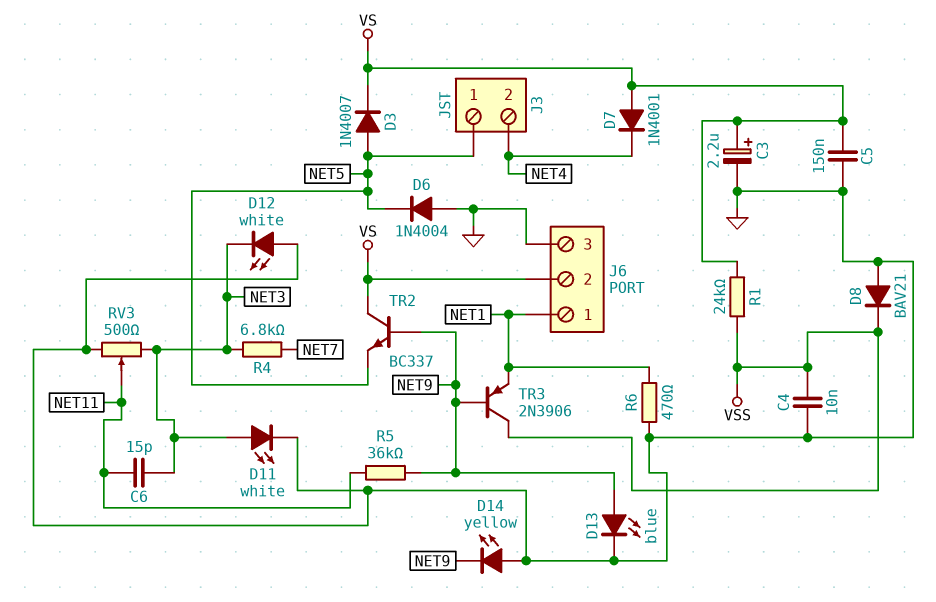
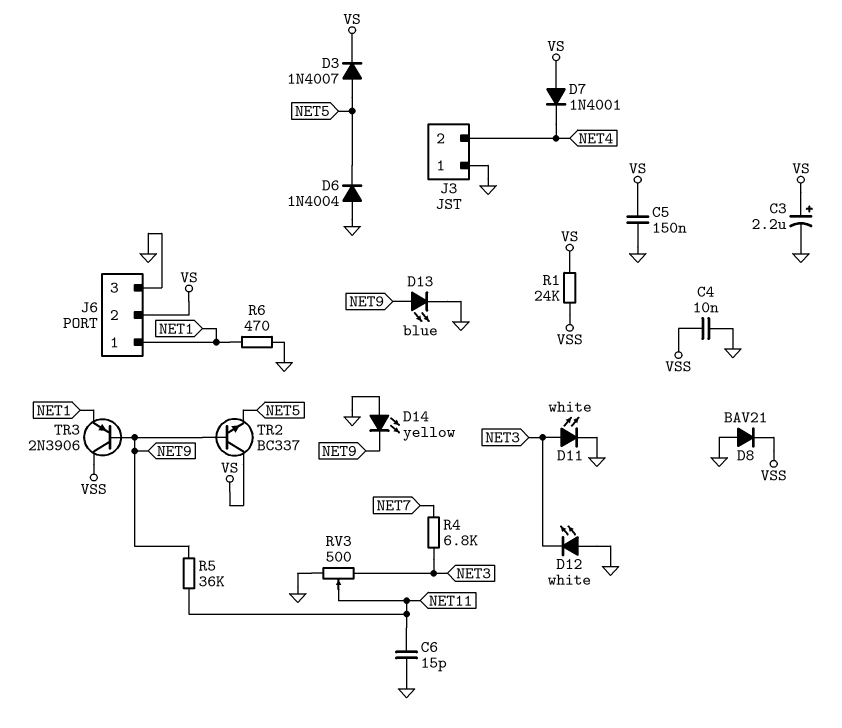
C6: 15pF (NET3, NET11) -> 15pF (GND, NET11)
J3 pin 1: NET5 -> GND

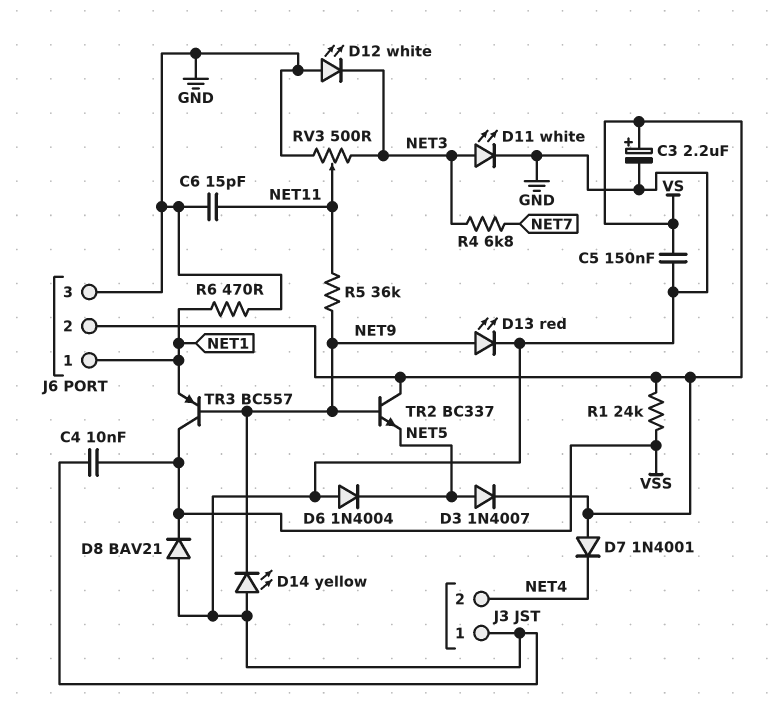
D13: LED blue (A NET9, K GND) -> LED red (A NET9, K GND)
TR3: PNP 2N3906 (B NET9, C VSS, E NET1) -> PNP BC557 (B NET9, C VSS, E NET1)

